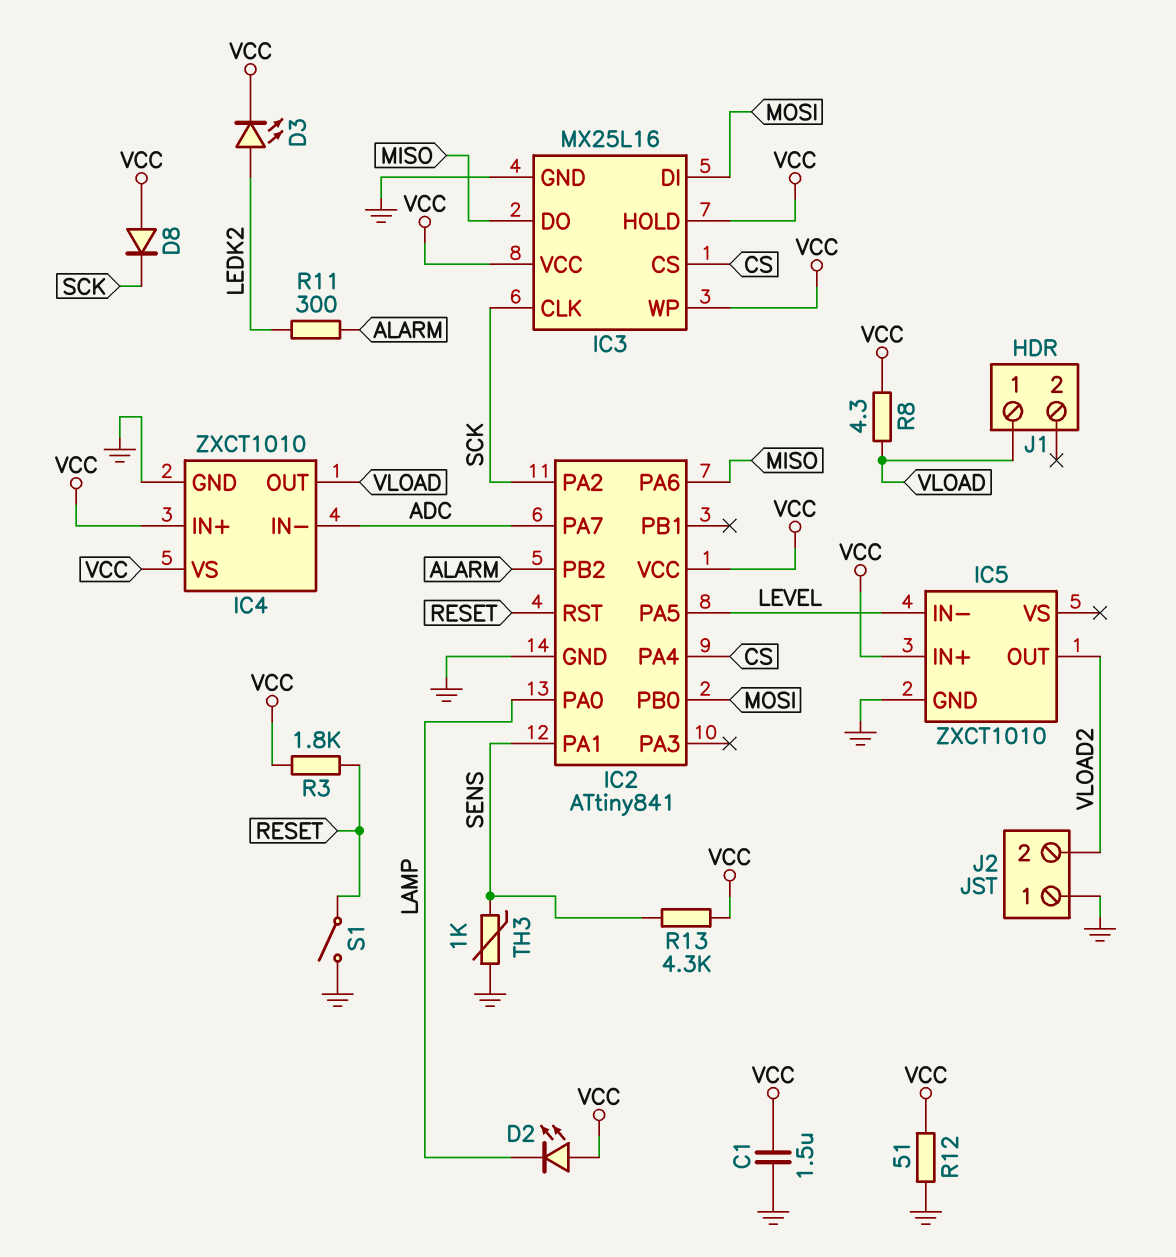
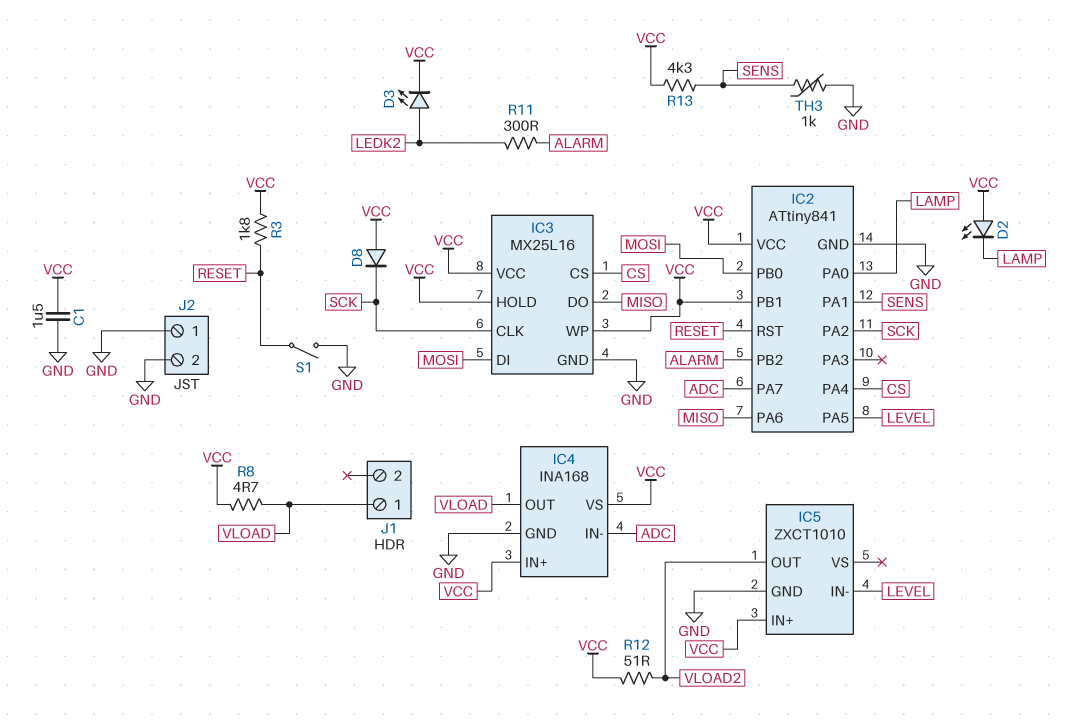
IC2 pin PB1: none -> VCC
IC4: ZXCT1010 -> INA168
J2 pin 2: VLOAD2 -> GND
R8: 4.3 (VCC, VLOAD) -> 4.7 (VCC, VLOAD)
R12: 51 (GND, VCC) -> 51 (VCC, VLOAD2)

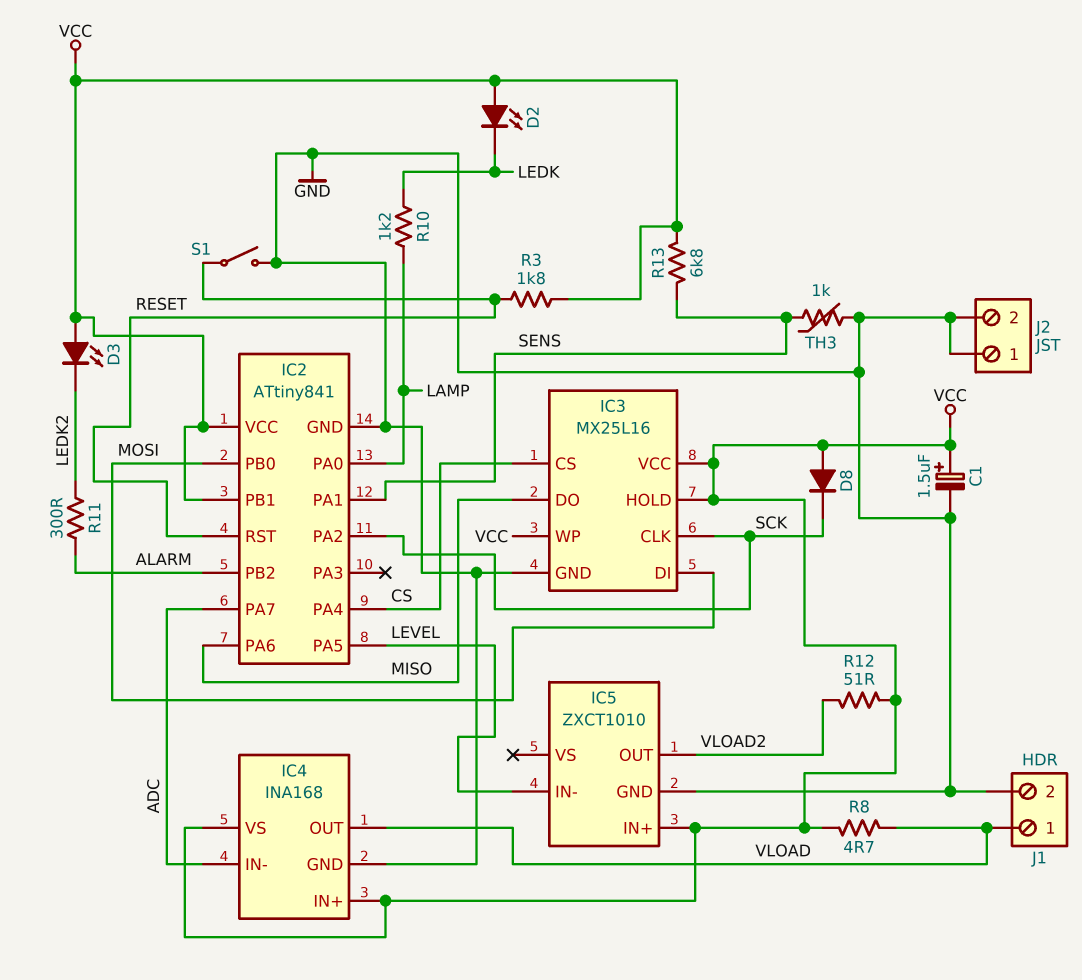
C1: 1.5uF (GND, VCC) -> 1.5uF (plus VCC, minus GND)
D2: LED (A VCC, K LAMP) -> LED (A VCC, K LEDK)
D3: LED (A LEDK2, K VCC) -> LED (A VCC, K LEDK2)
J1 pin 2: none -> GND
R10: none -> 1.2k (LAMP, LEDK)
R13: 4.3k (SENS, VCC) -> 6.8k (SENS, VCC)

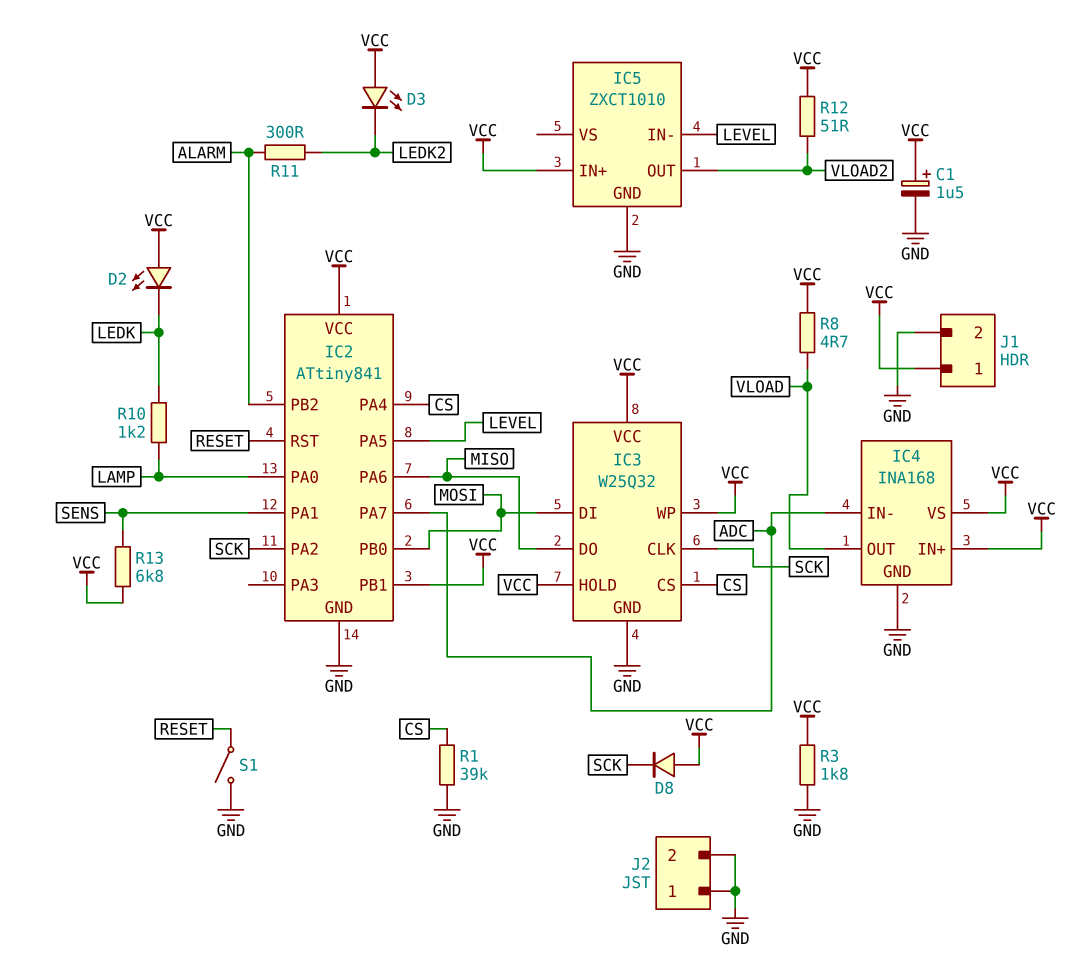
IC3: MX25L16 -> W25Q32
J1 pin 1: VLOAD -> VCC
R1: none -> 39k (CS, GND)
R3: 1.8k (RESET, VCC) -> 1.8k (GND, VCC)
TH3: 1k (GND, SENS) -> none

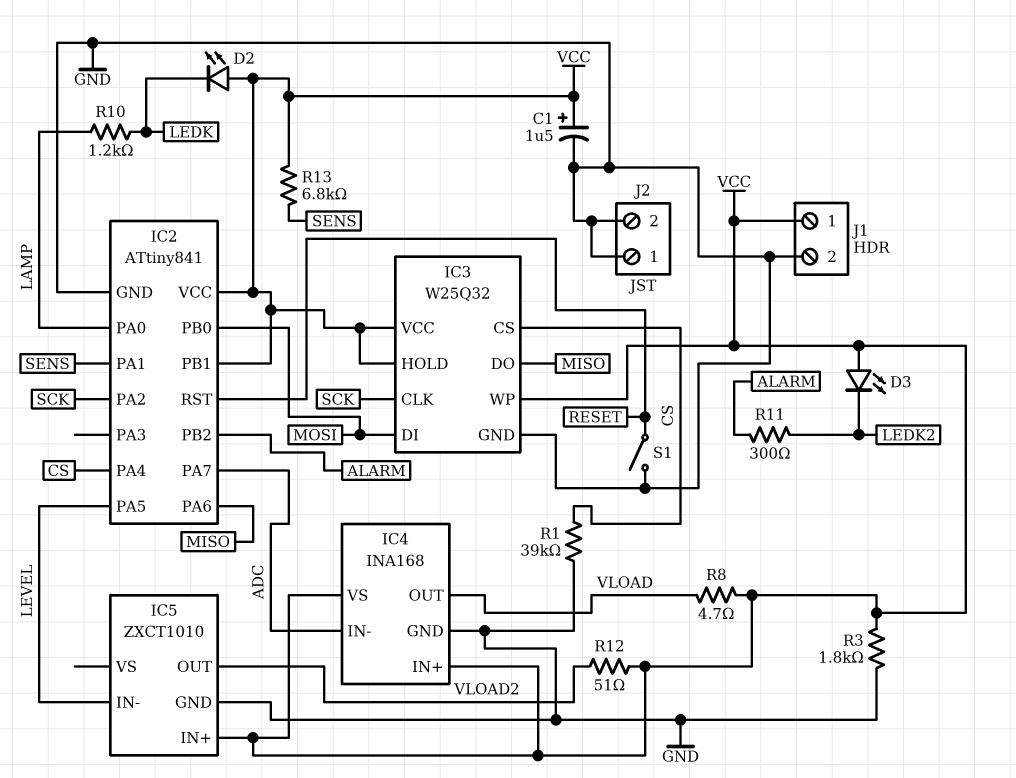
D8: diode (A VCC, K SCK) -> none

